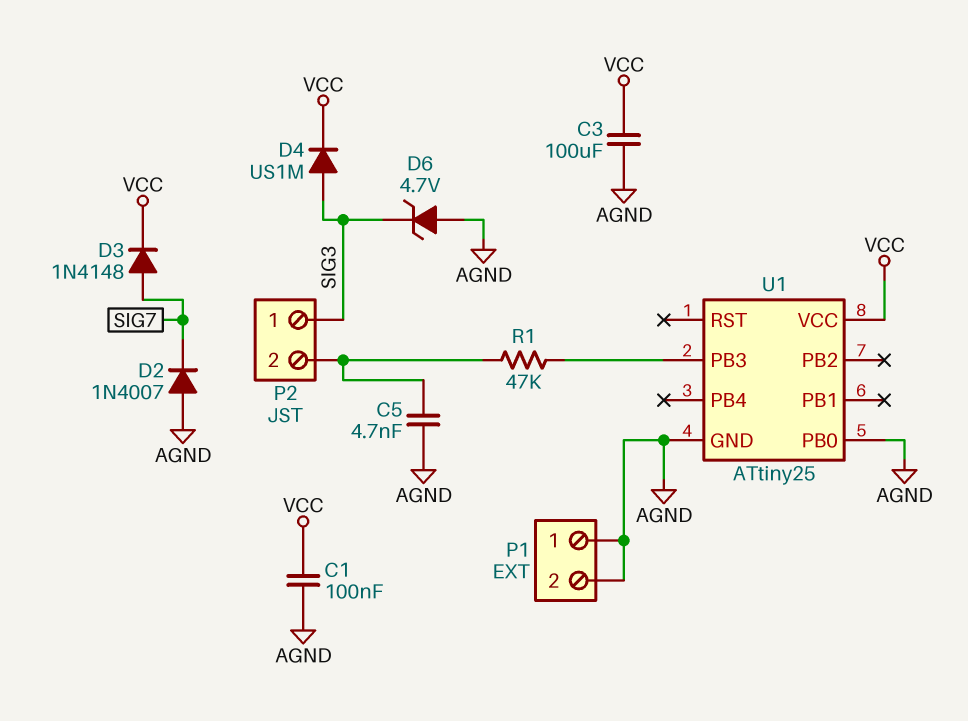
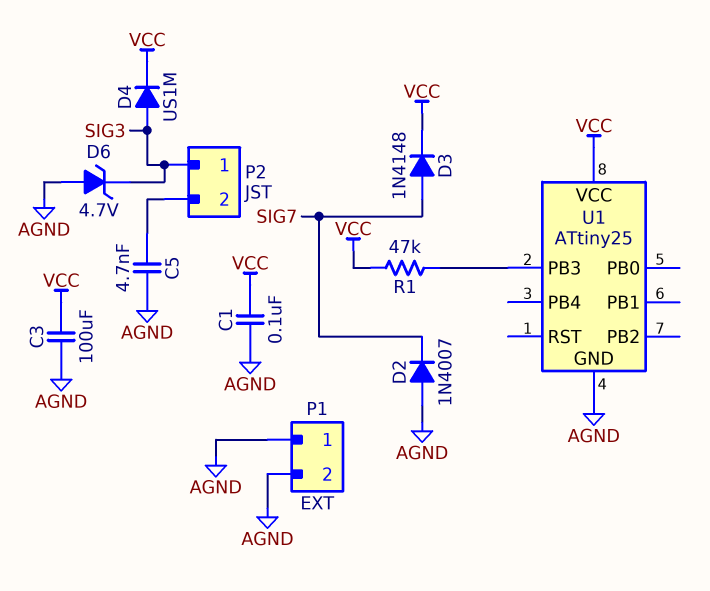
R1: 47k (P2/2, U1/PB3) -> 47k (U1/PB3, VCC)
U1 pin PB0: AGND -> none

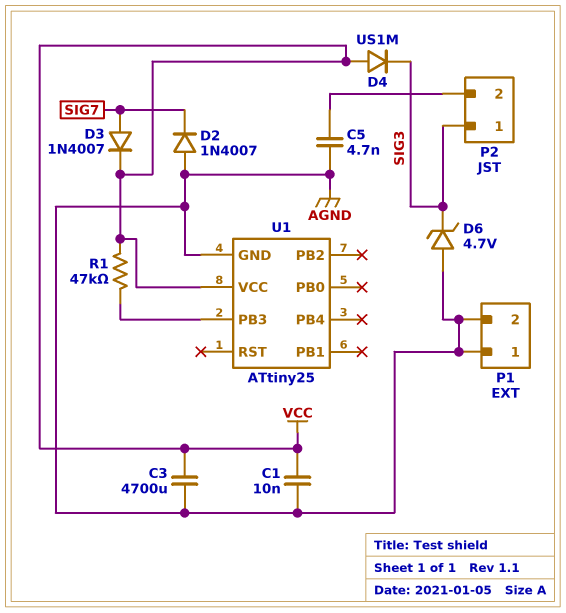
C1: 100nF (AGND, VCC) -> 10nF (AGND, VCC)
C3: 100uF (AGND, VCC) -> 4700uF (AGND, VCC)
D3: diode 1N4148 (A SIG7, K VCC) -> diode 1N4007 (A SIG7, K VCC)
D4: diode US1M (A SIG3, K VCC) -> diode US1M (A VCC, K SIG3)

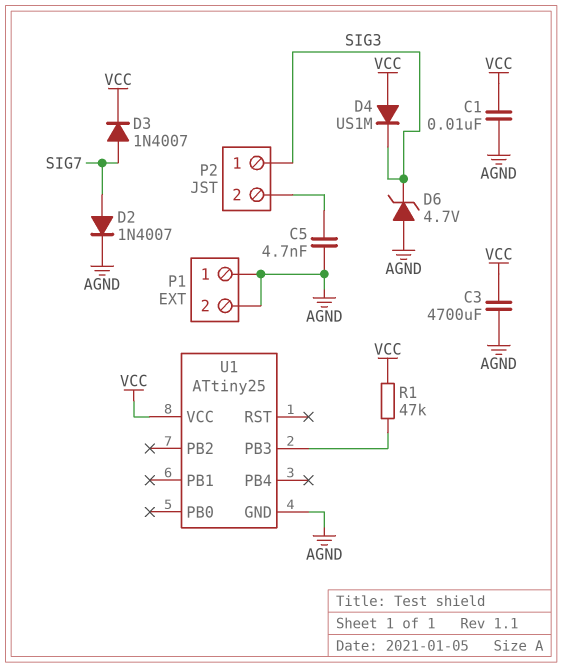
D2: diode 1N4007 (A AGND, K SIG7) -> diode 1N4007 (A SIG7, K AGND)

